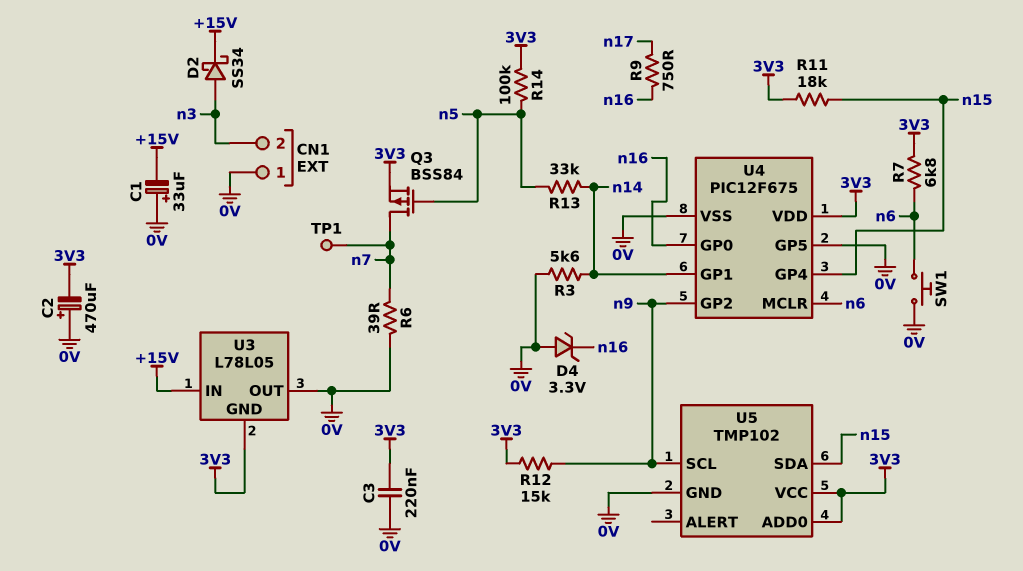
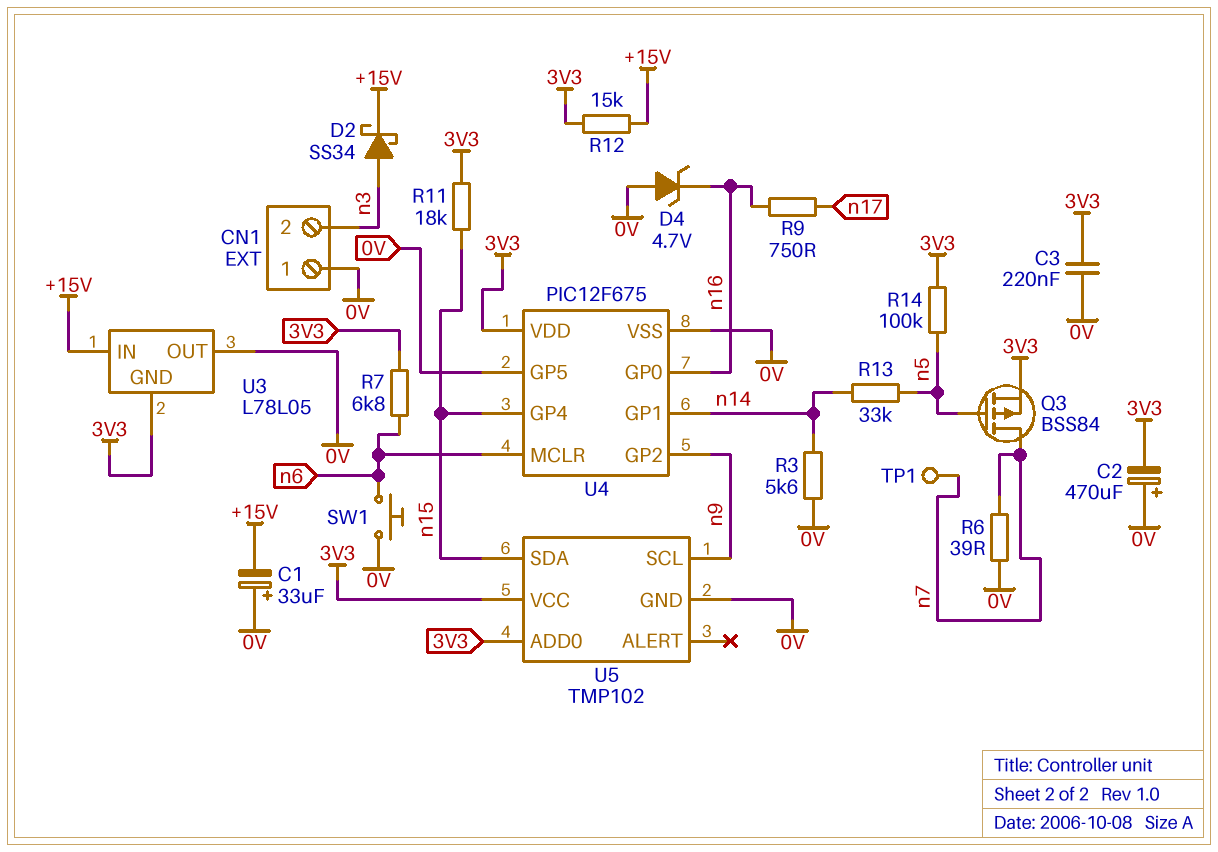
D4: zener 3.3V (A 0V, K n16) -> zener 4.7V (A 0V, K n16)
R12: 15k (3V3, n9) -> 15k (+15V, 3V3)

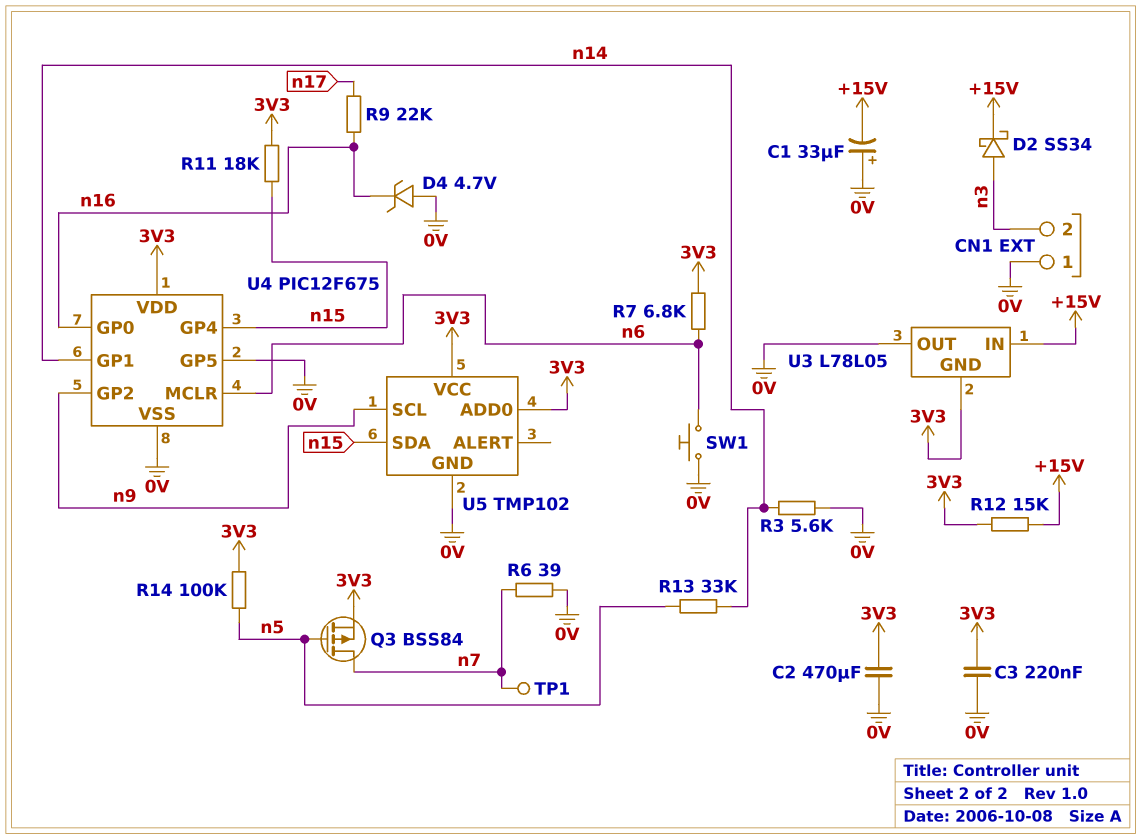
C2: 470uF (plus 0V, minus 3V3) -> 470uF (0V, 3V3)
R9: 750 (n16, n17) -> 22k (n16, n17)

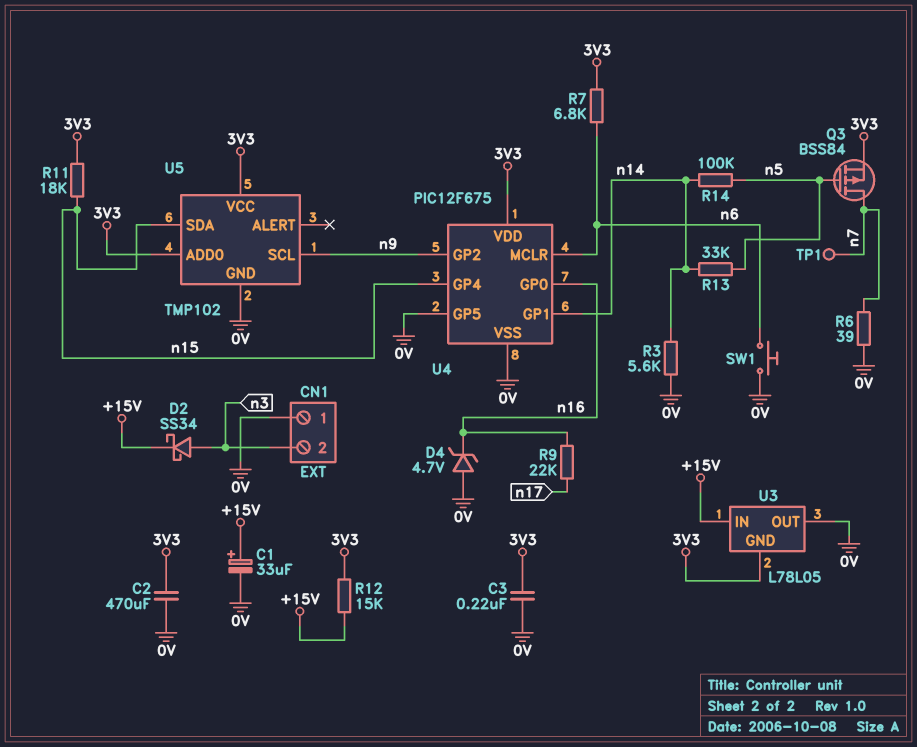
C1: 33uF (plus 0V, minus +15V) -> 33uF (plus +15V, minus 0V)
R14: 100k (3V3, n5) -> 100k (n5, n14)

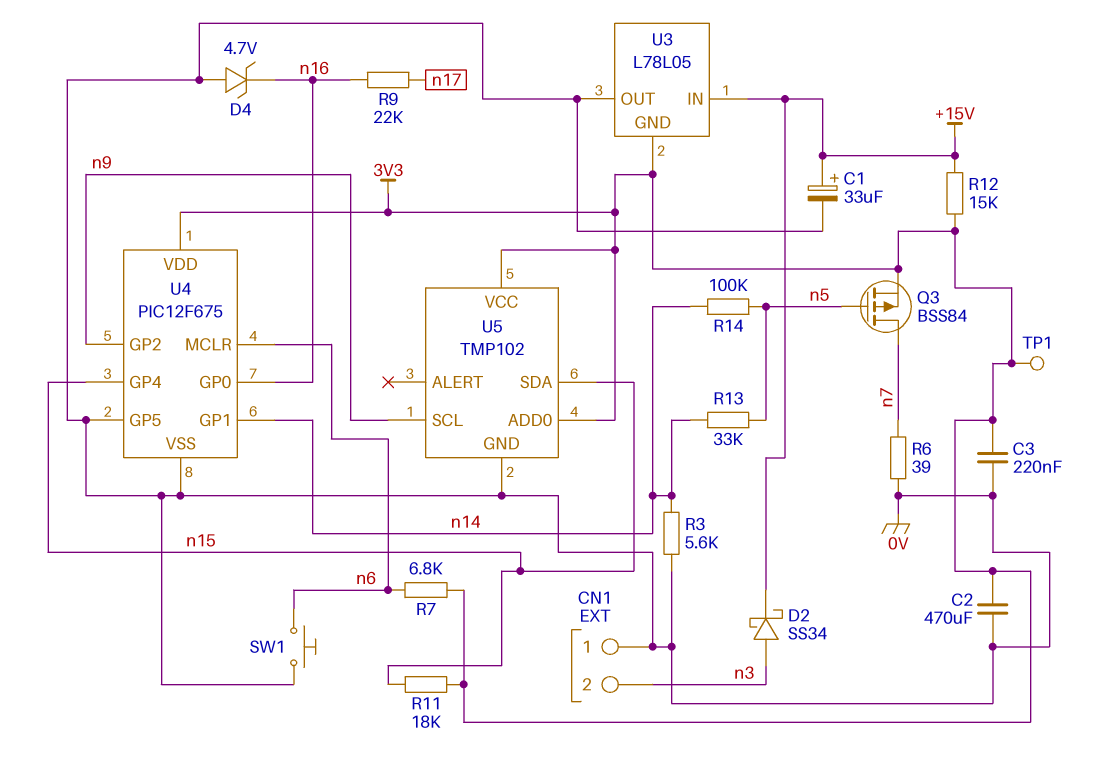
TP1: test point (n7) -> test point (3V3)

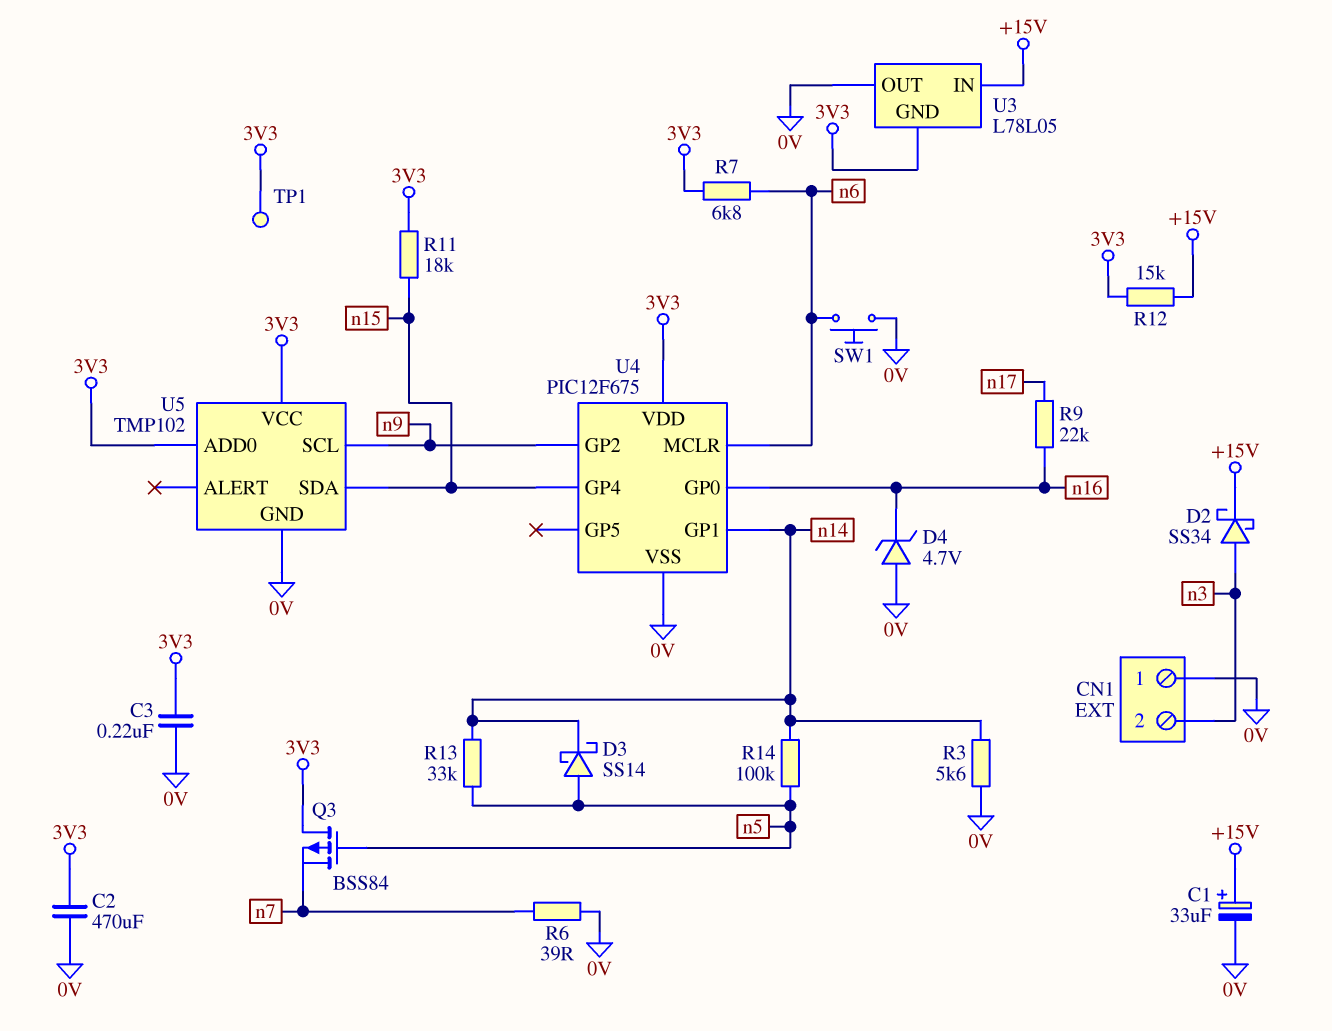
D3: none -> schottky SS14 (A n5, K n14)
Q3: PMOS BSS84 (G n5, D n7, S 3V3) -> PMOS BSS84 (G n5, D 3V3, S n7)
U4 pin GP5: 0V -> none

